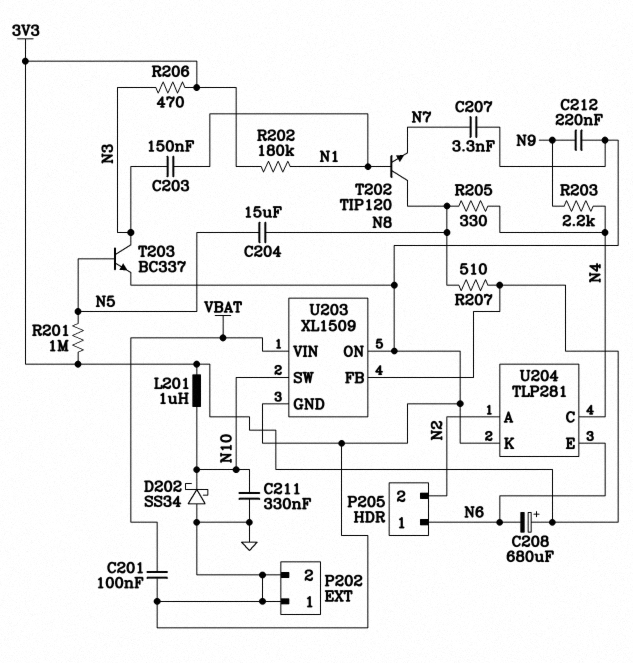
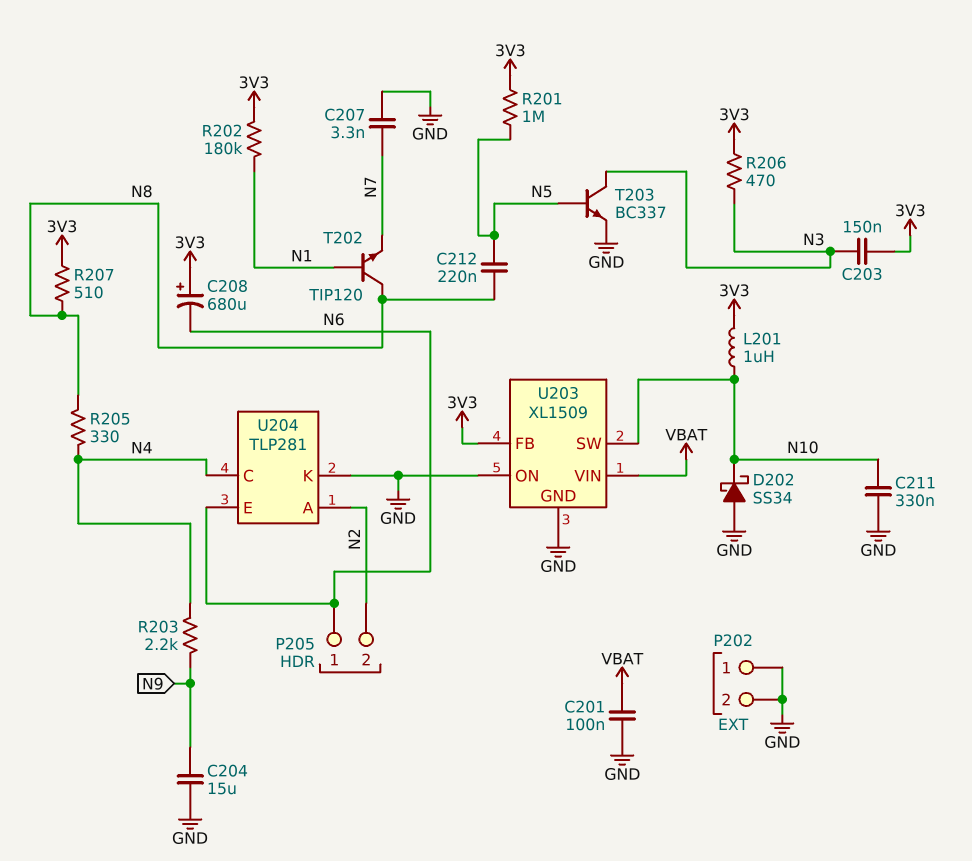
C203: 150nF (N1, N3) -> 150nF (3V3, N3)
C204: 15uF (N5, N8) -> 15uF (GND, N9)
C212: 220nF (GND, N9) -> 220nF (N5, N8)

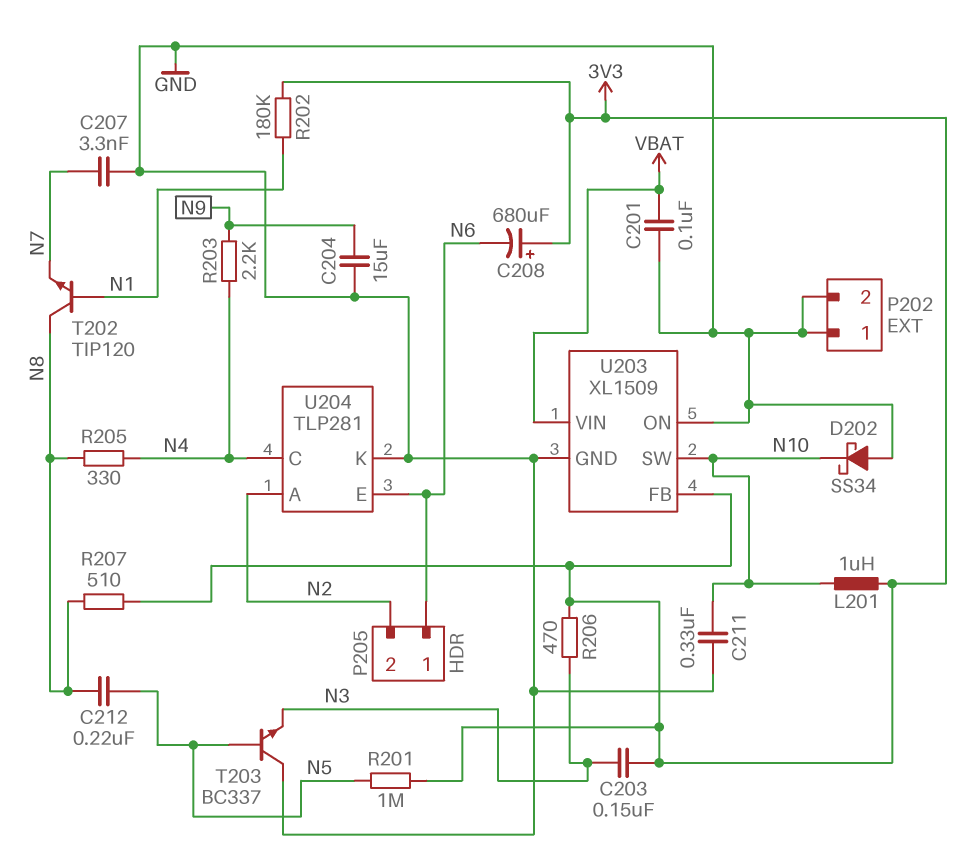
T203: NPN BC337 (B N5, C N3, E GND) -> NPN BC337 (B N5, C GND, E N3)

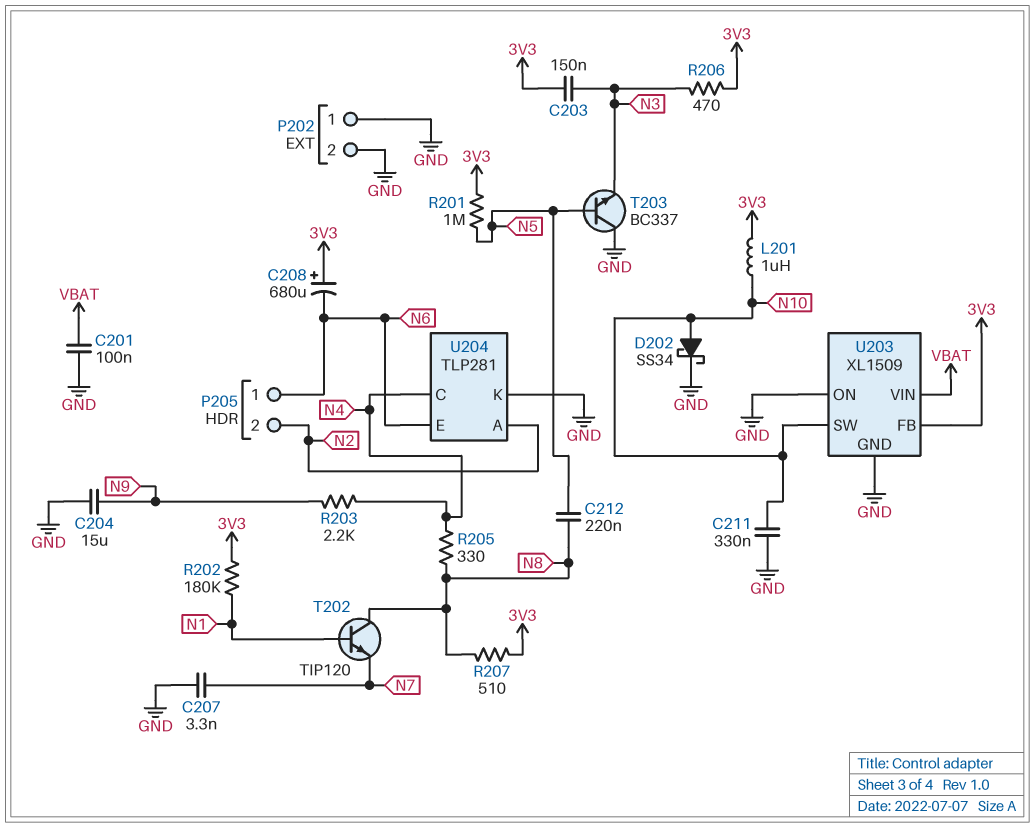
D202: schottky SS34 (A GND, K N10) -> schottky SS34 (A N10, K GND)

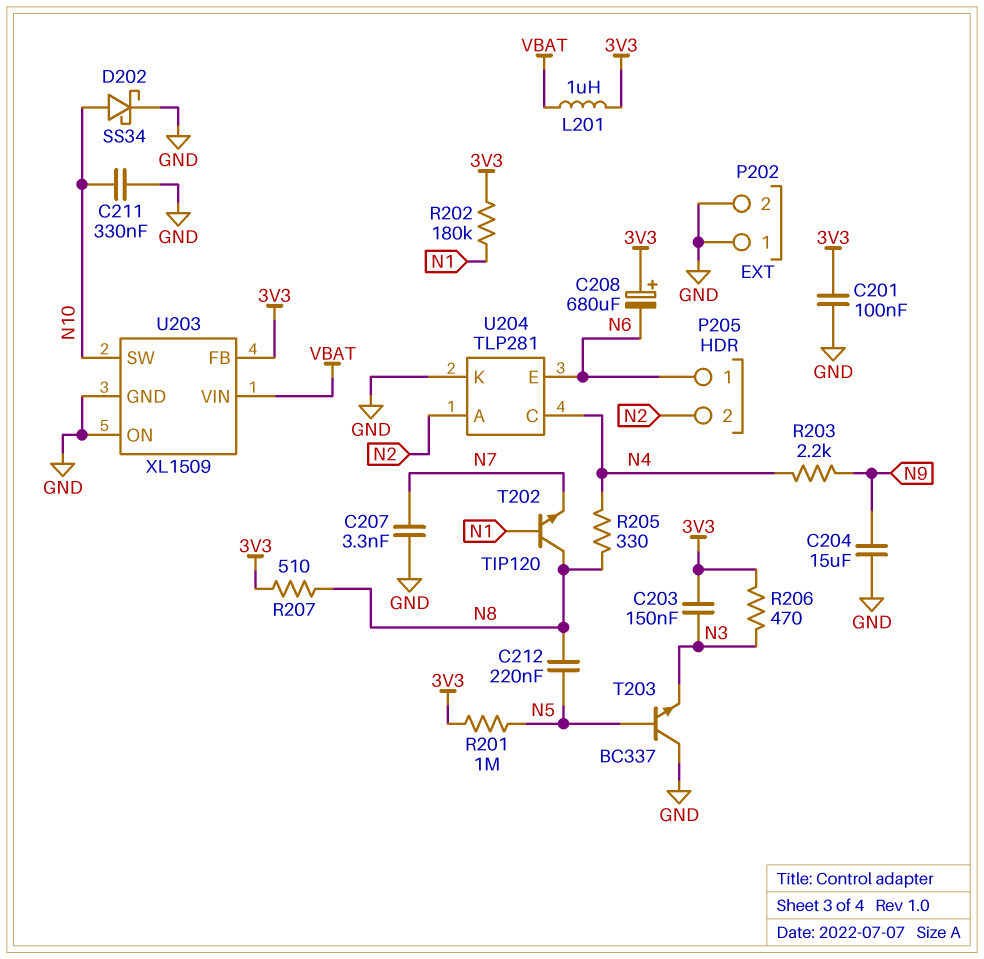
C201: 100nF (GND, VBAT) -> 100nF (3V3, GND)
L201: 1uH (3V3, N10) -> 1uH (3V3, VBAT)

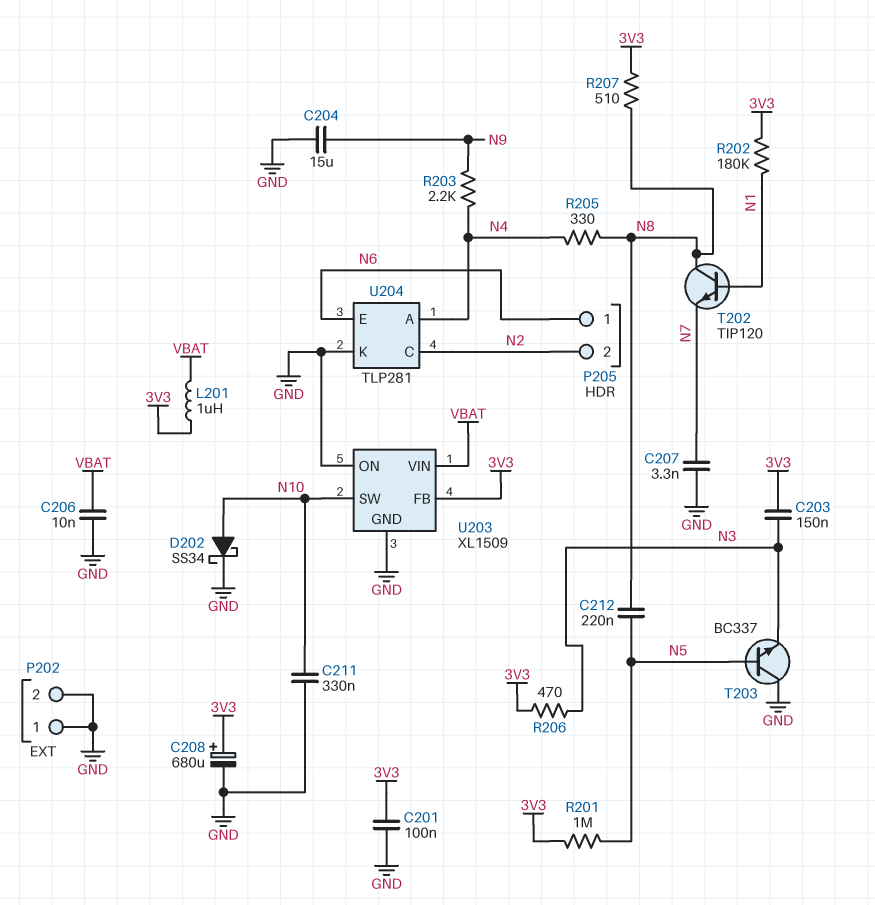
C206: none -> 10nF (GND, VBAT)
C208: 680uF (plus 3V3, minus N6) -> 680uF (plus 3V3, minus GND)
U204 pin A: N2 -> N4
U204 pin C: N4 -> N2

